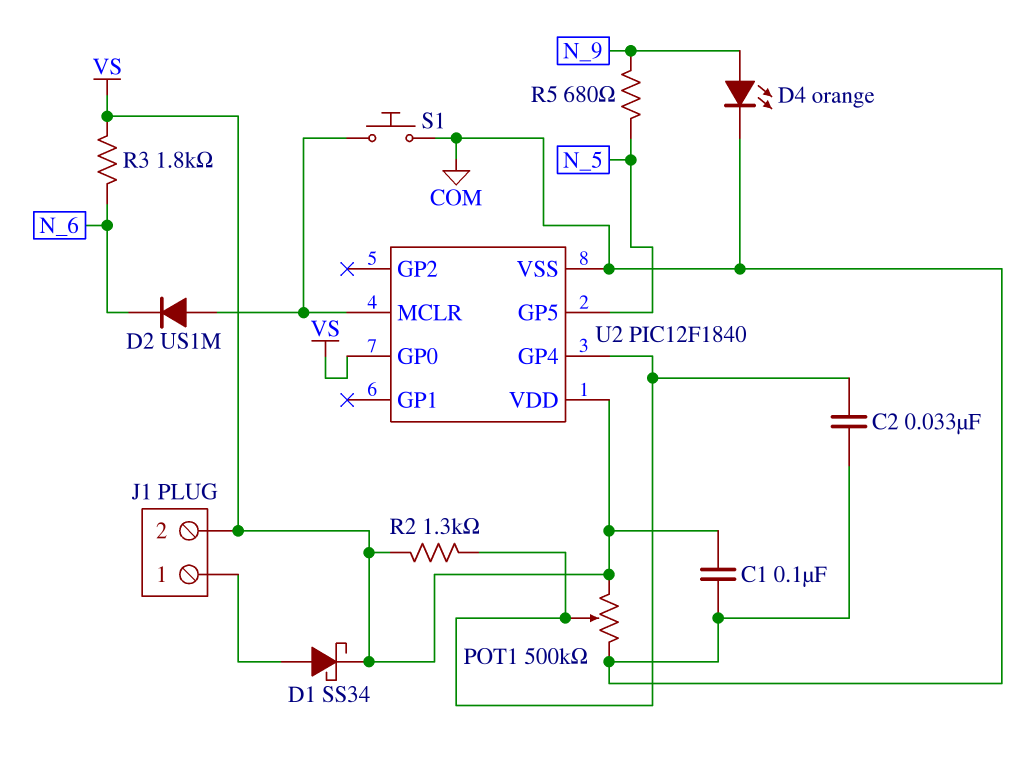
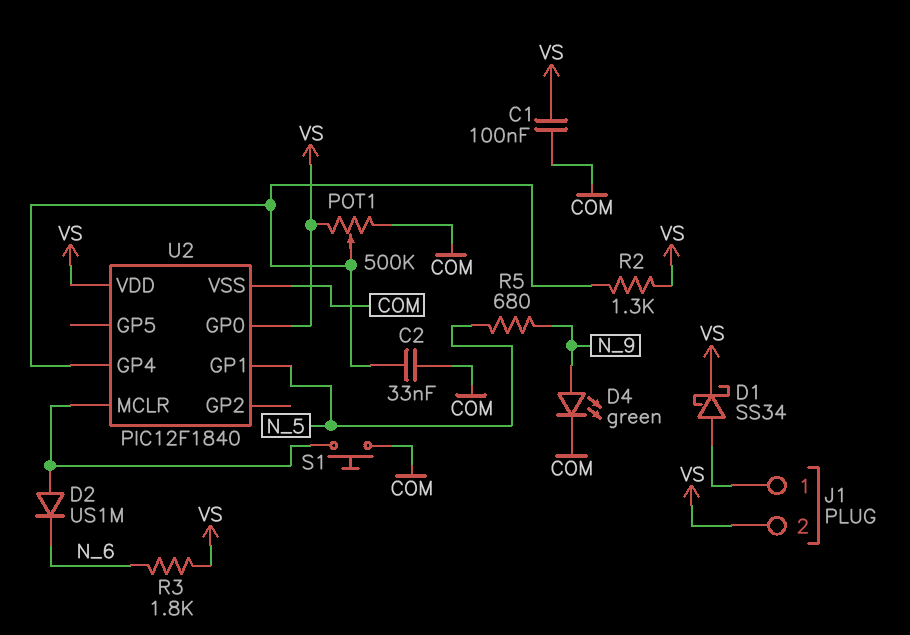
D4: LED orange (A N_9, K COM) -> LED green (A N_9, K COM)
U2 pin GP1: none -> N_5
U2 pin GP5: N_5 -> none

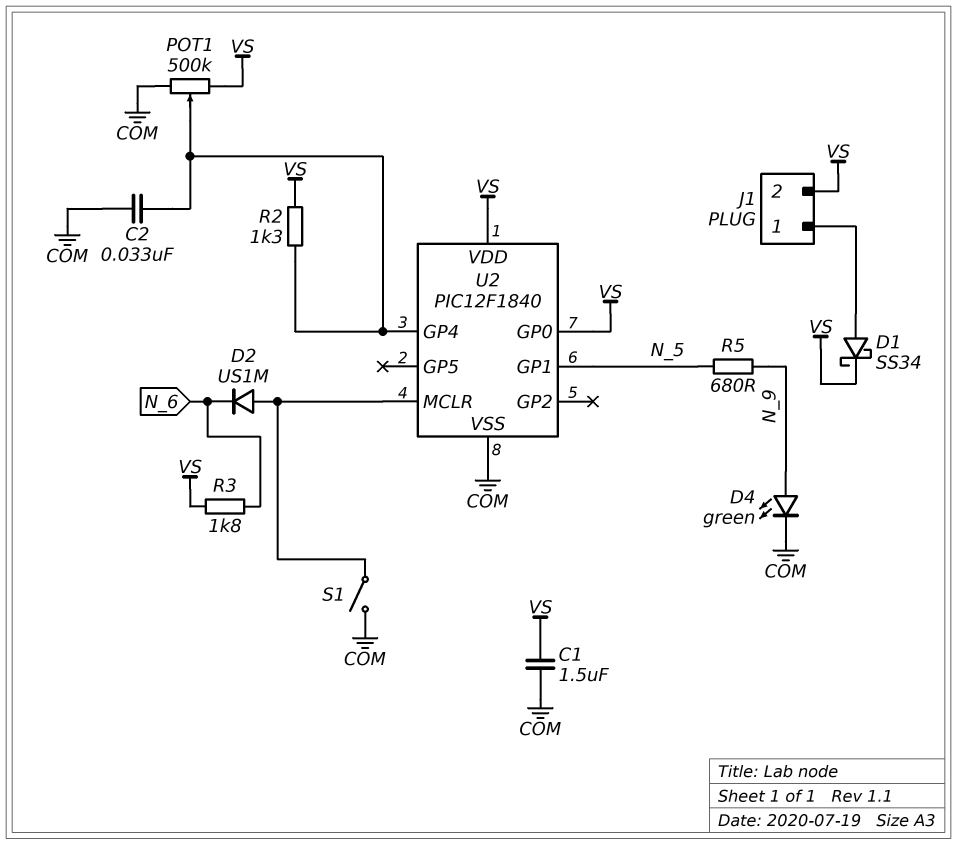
C1: 100nF (COM, VS) -> 1.5uF (COM, VS)
S1: button (COM, U2/MCLR) -> switch (COM, U2/MCLR)

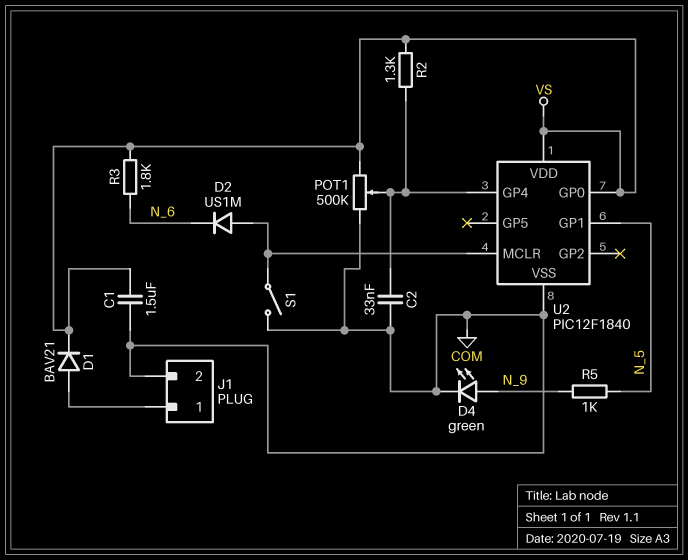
D1: schottky SS34 (A J1/1, K VS) -> diode BAV21 (A J1/1, K VS)
J1 pin 2: VS -> COM
R5: 680 (N_5, N_9) -> 1k (N_5, N_9)

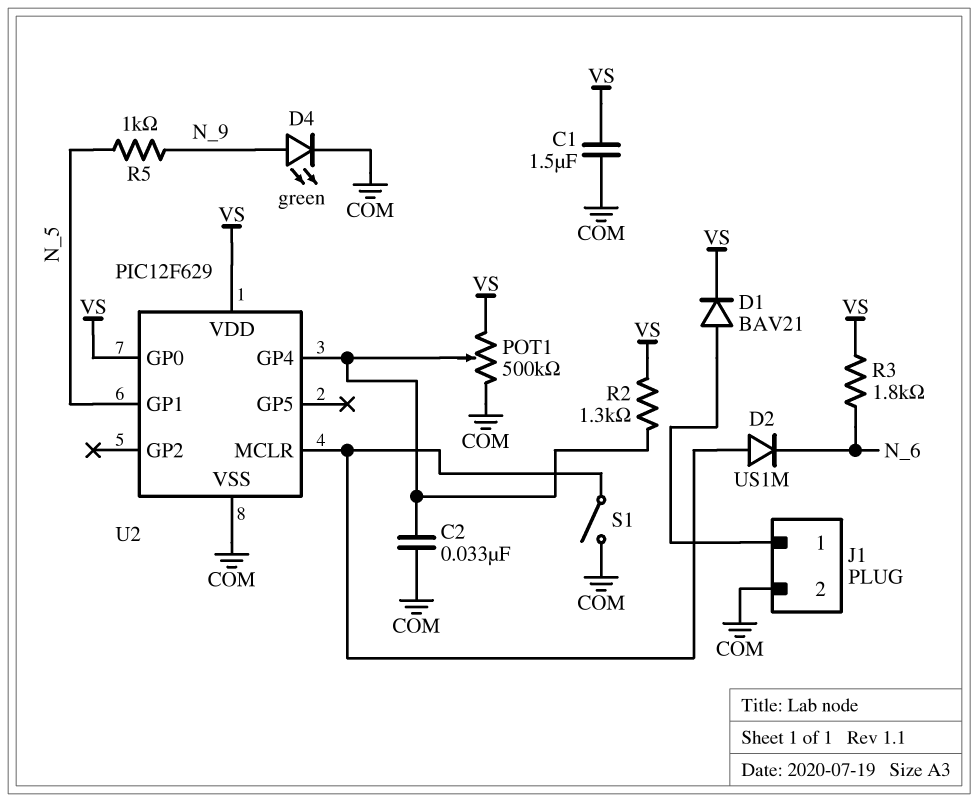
U2: PIC12F1840 -> PIC12F629

